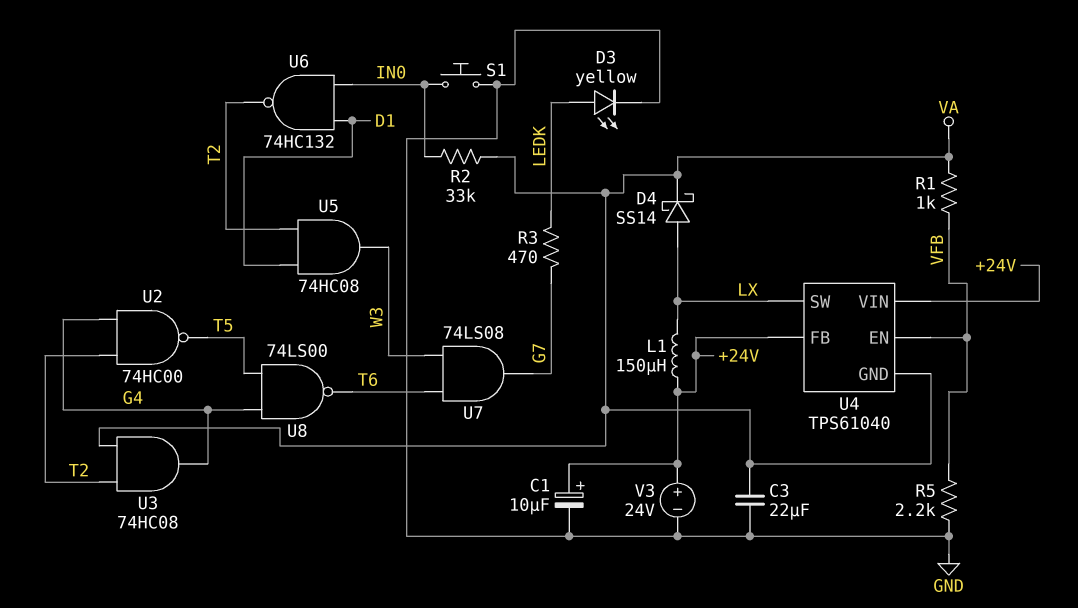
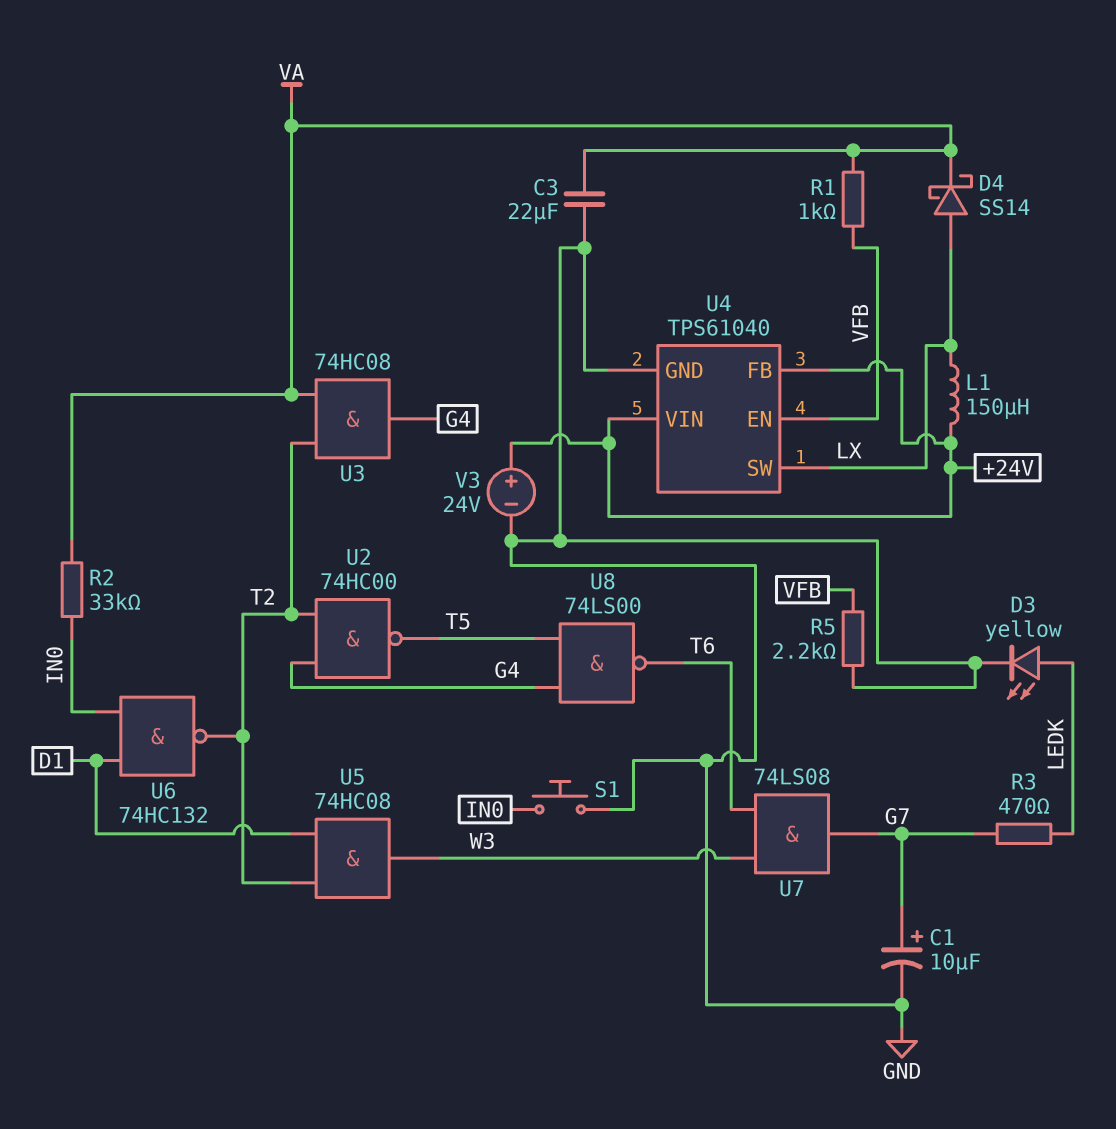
C1: 10uF (plus +24V, minus GND) -> 10uF (plus G7, minus GND)
U4 pin GND: VA -> GND

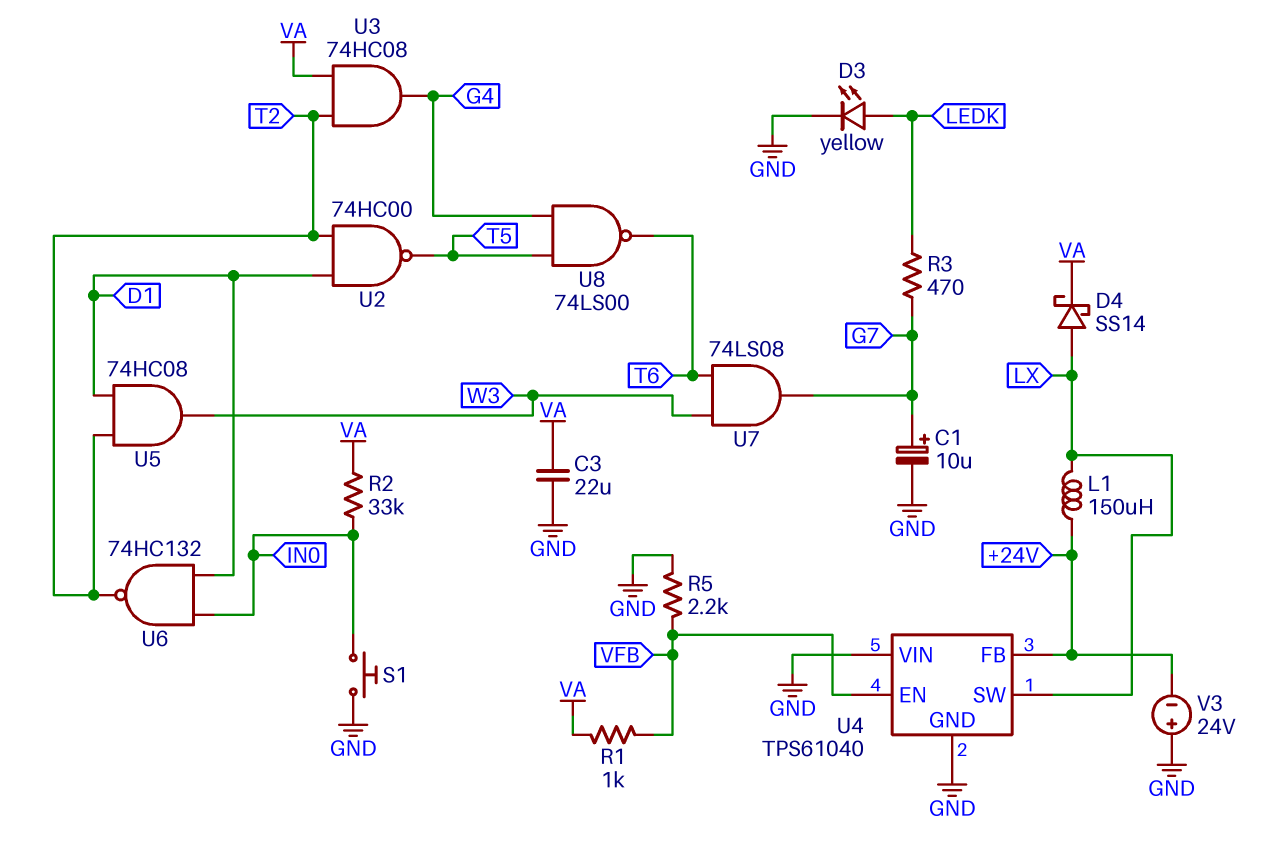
U2: NAND 74HC00 (in G4, in T2, out T5) -> NAND 74HC00 (in D1, in T2, out T5)
U4 pin VIN: +24V -> GND
V3: 24V (plus +24V, minus GND) -> 24V (plus GND, minus +24V)

